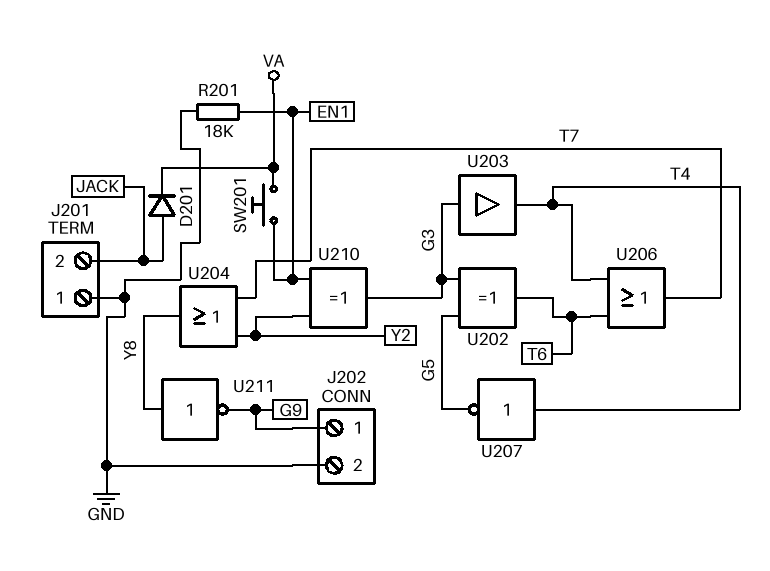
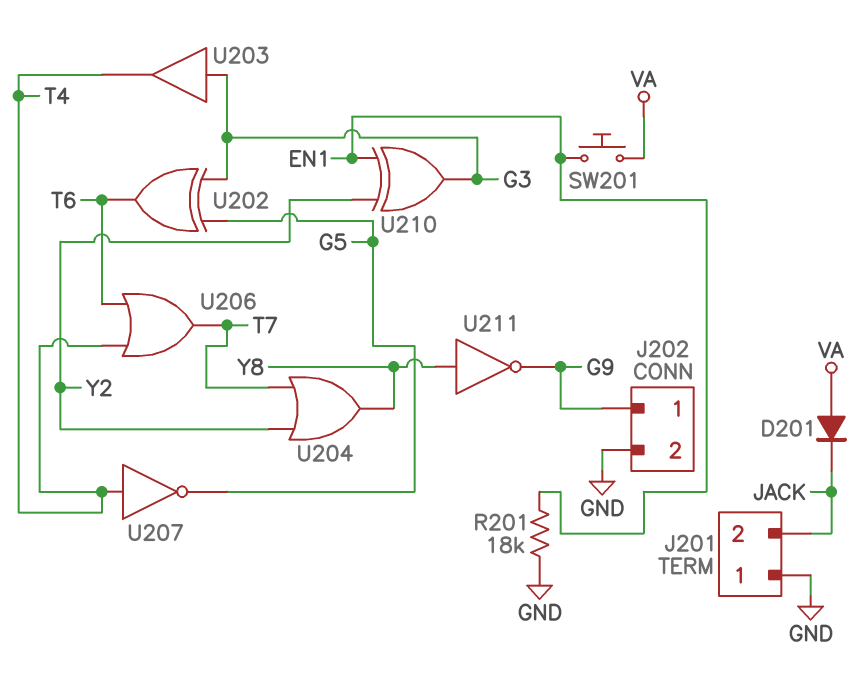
D201: diode (A JACK, K VA) -> diode (A VA, K JACK)

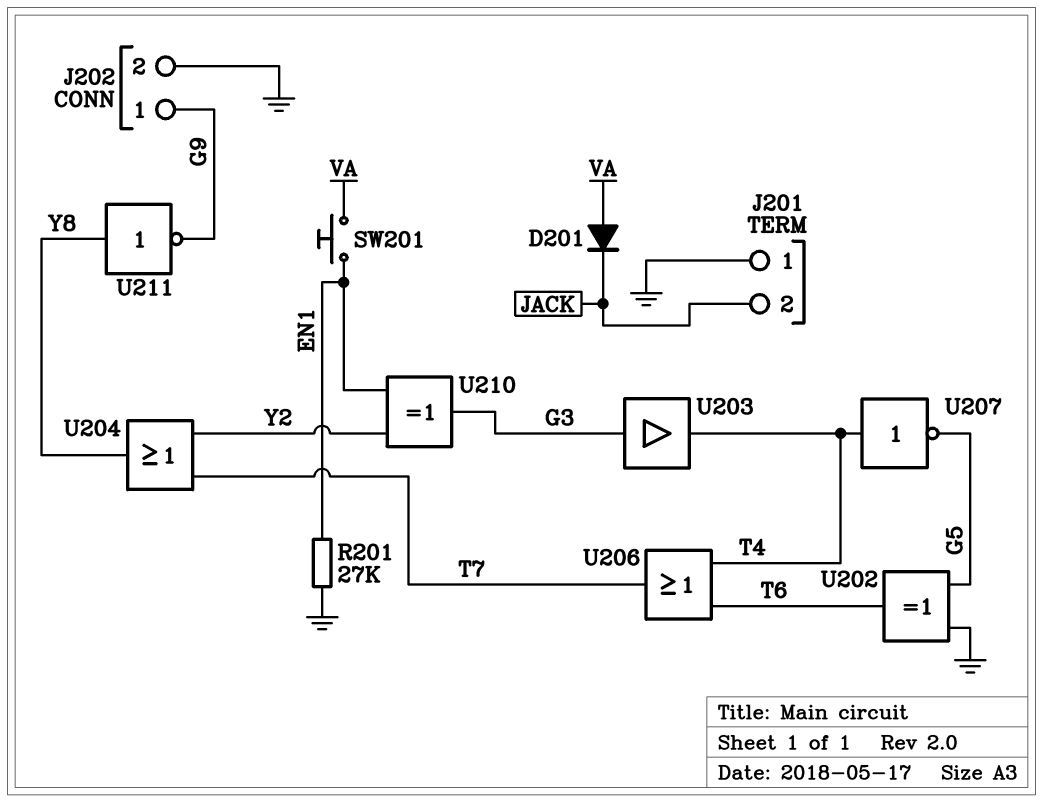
R201: 18k (EN1, GND) -> 27k (EN1, GND)
U202: XOR (in G3, in G5, out T6) -> XOR (in G5, in GND, out T6)

